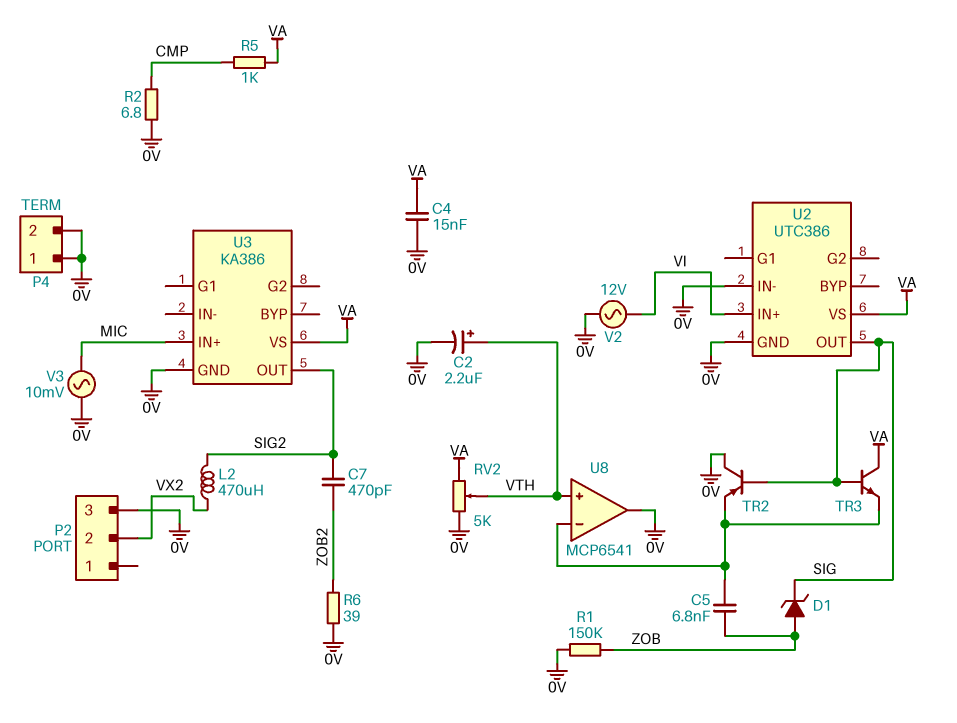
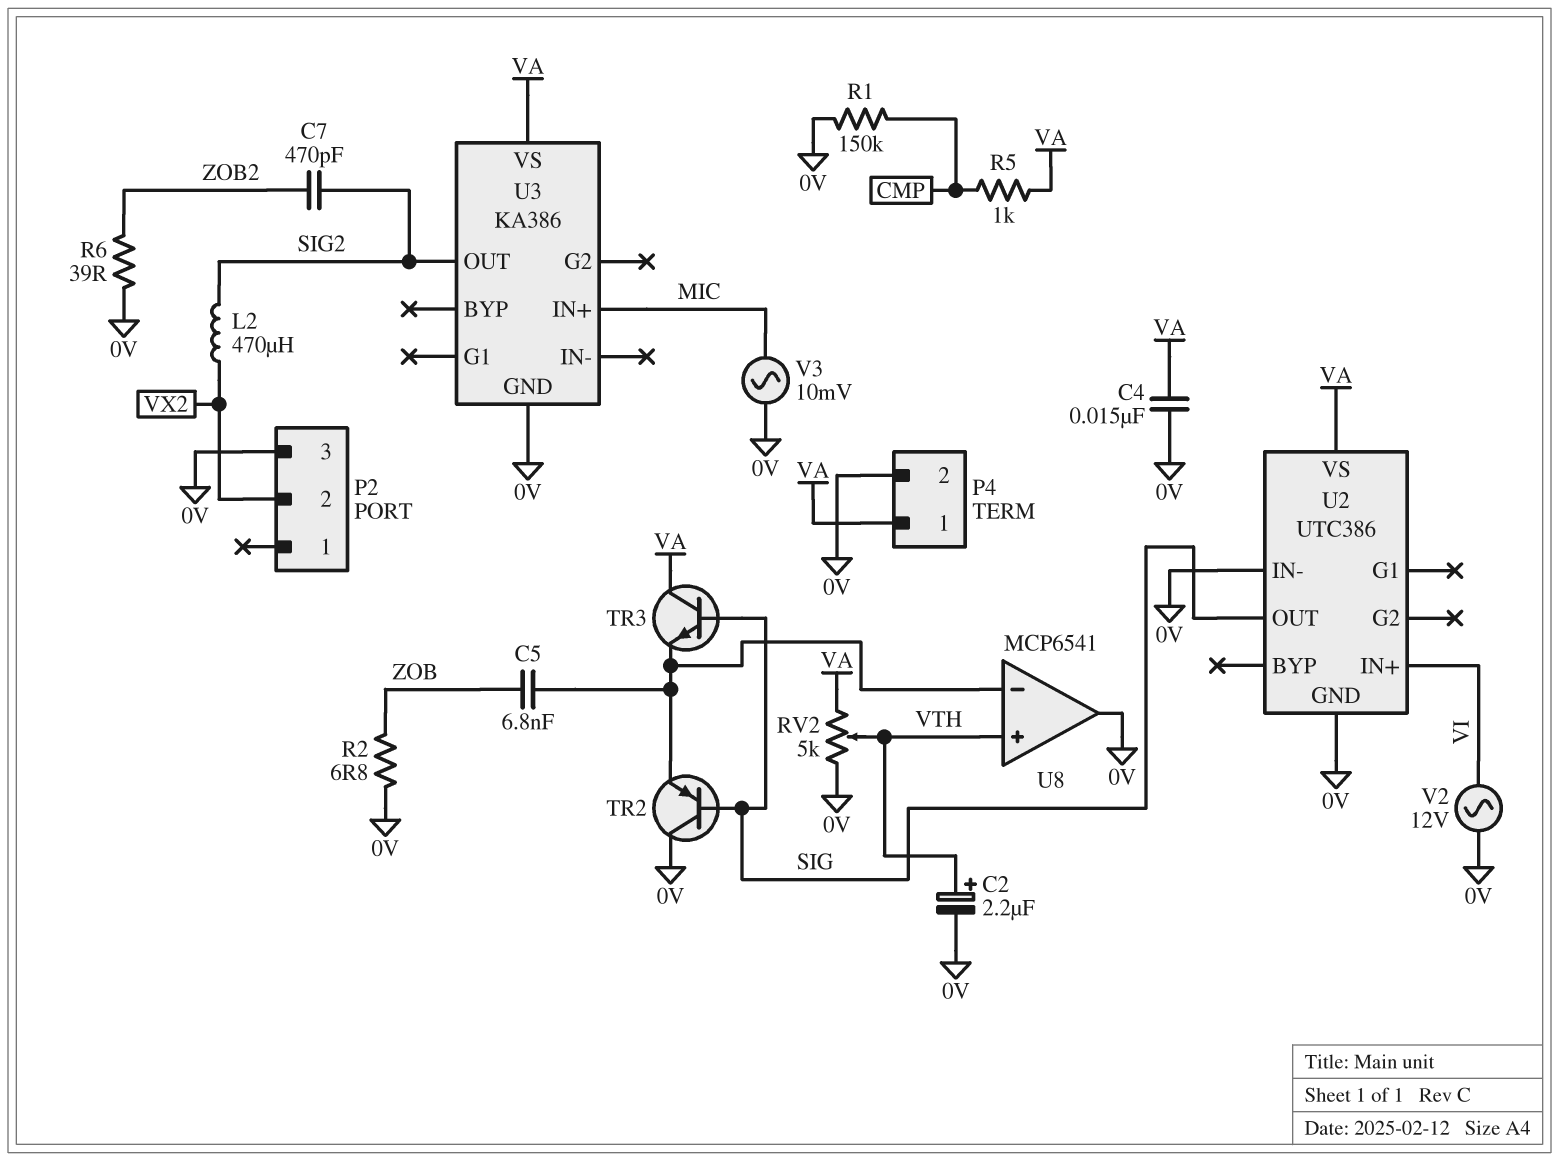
D1: zener (A ZOB, K SIG) -> none
P4 pin 1: 0V -> VA
R1: 150k (0V, ZOB) -> 150k (0V, CMP)
R2: 6.8 (0V, CMP) -> 6.8 (0V, ZOB)

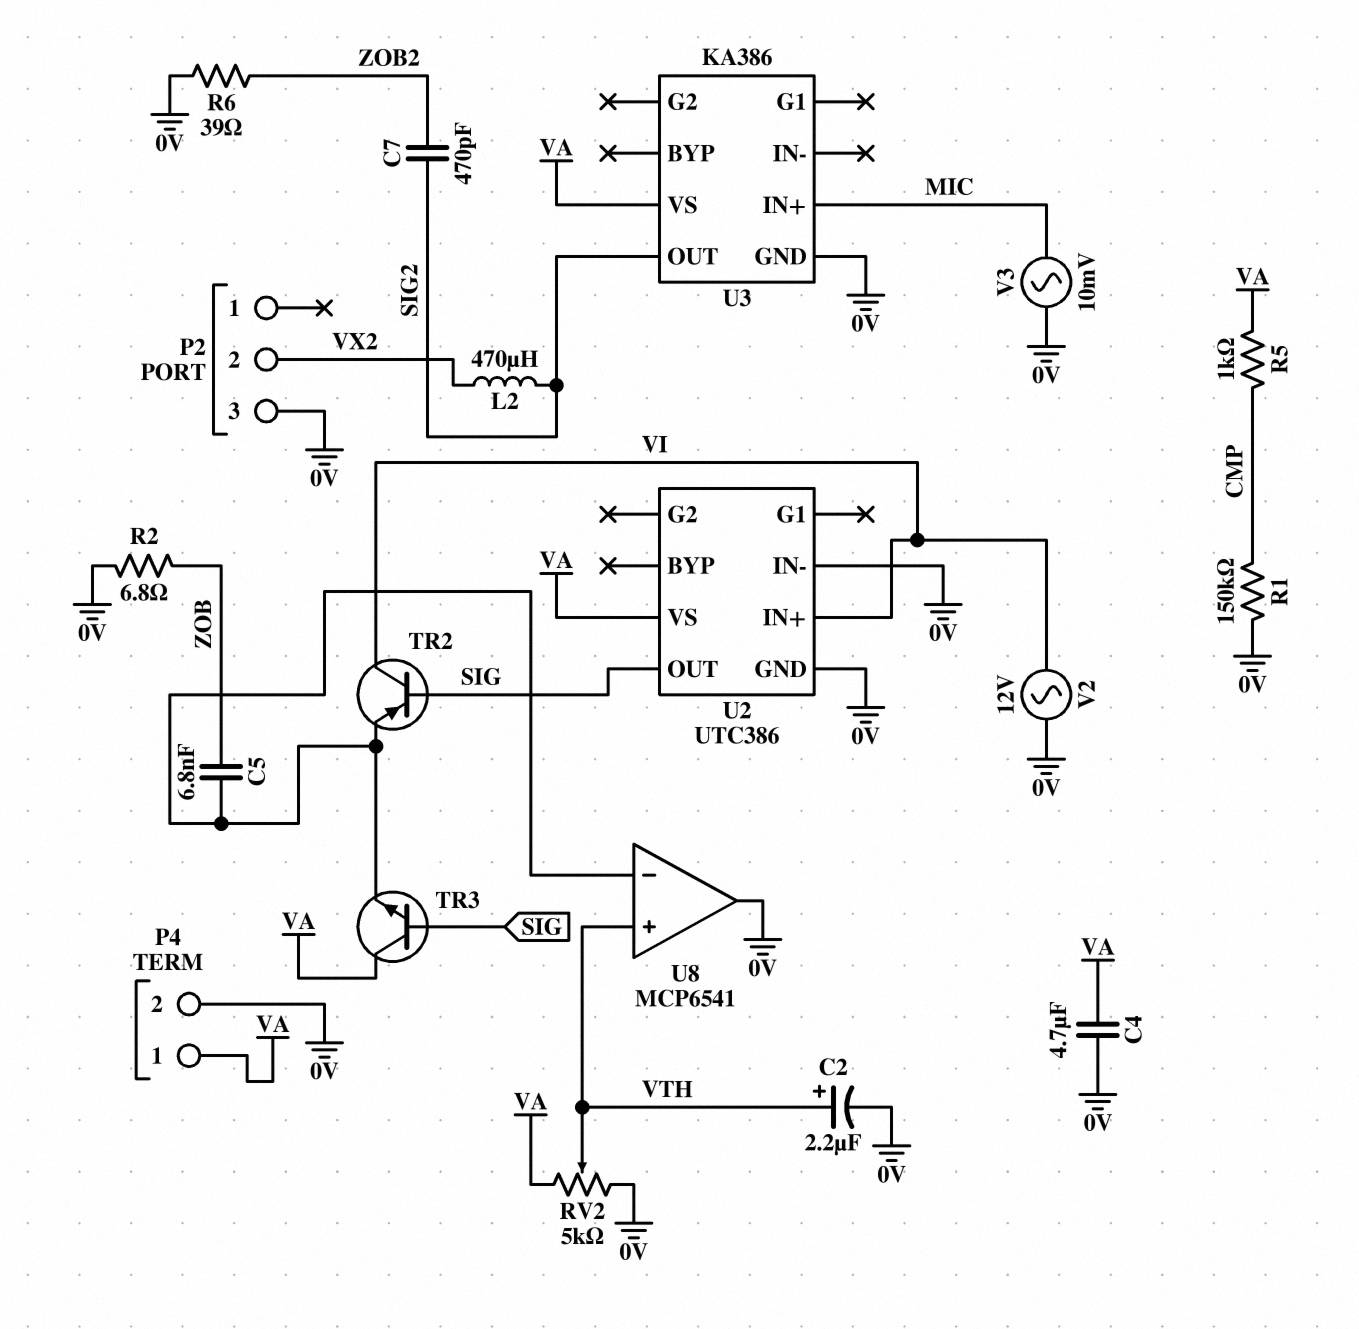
C4: 15nF (0V, VA) -> 4.7uF (0V, VA)
TR2: PNP (B SIG, C 0V, E U8/in-) -> PNP (B SIG, C VI, E U8/in-)

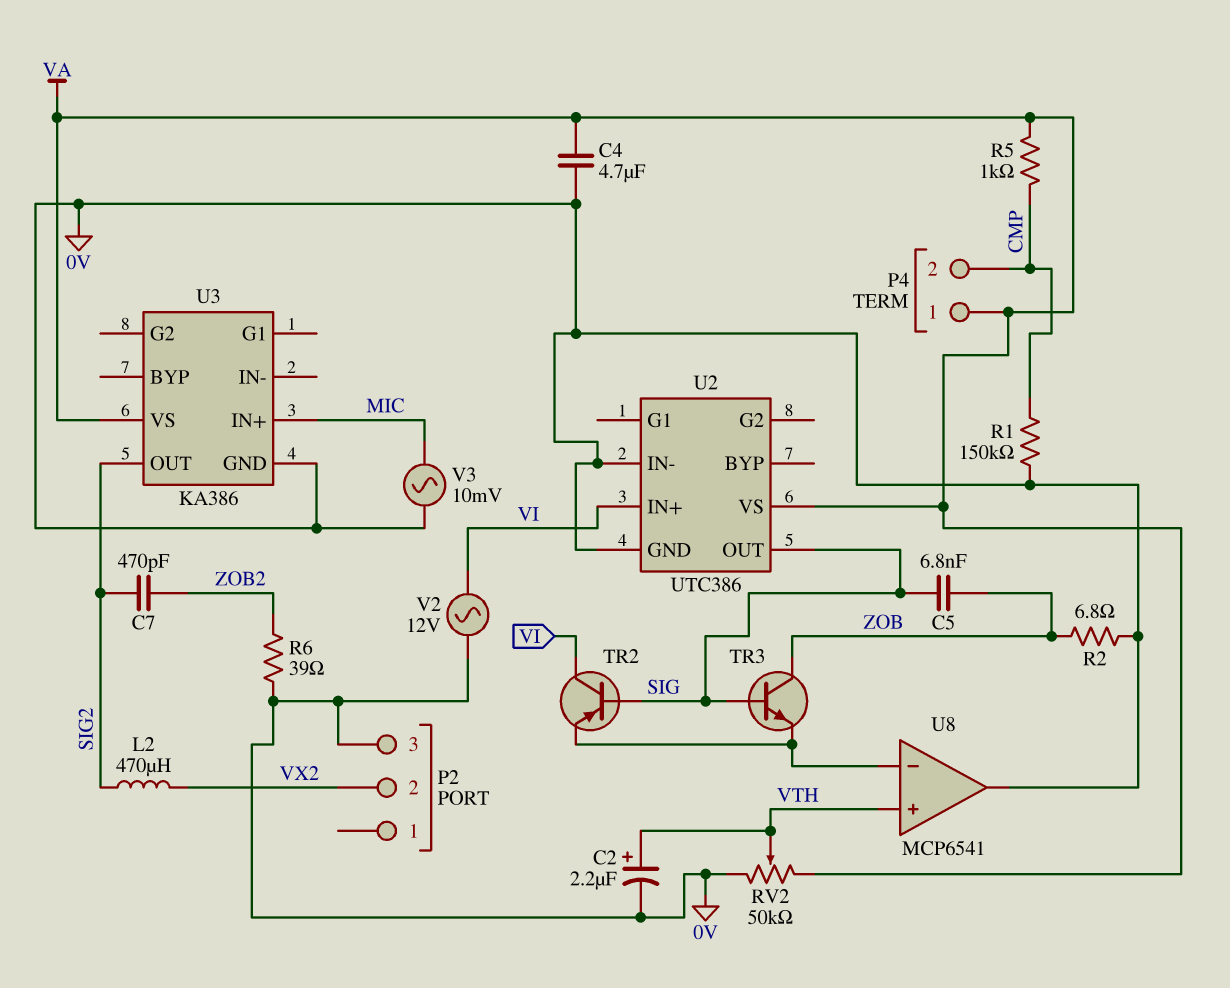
C5: 6.8nF (U8/in-, ZOB) -> 6.8nF (SIG, ZOB)
P4 pin 2: 0V -> CMP
RV2: 5k (0V, VA, wiper VTH) -> 50k (0V, VA, wiper VTH)
TR3: NPN (B SIG, C VA, E U8/in-) -> NPN (B SIG, C ZOB, E U8/in-)

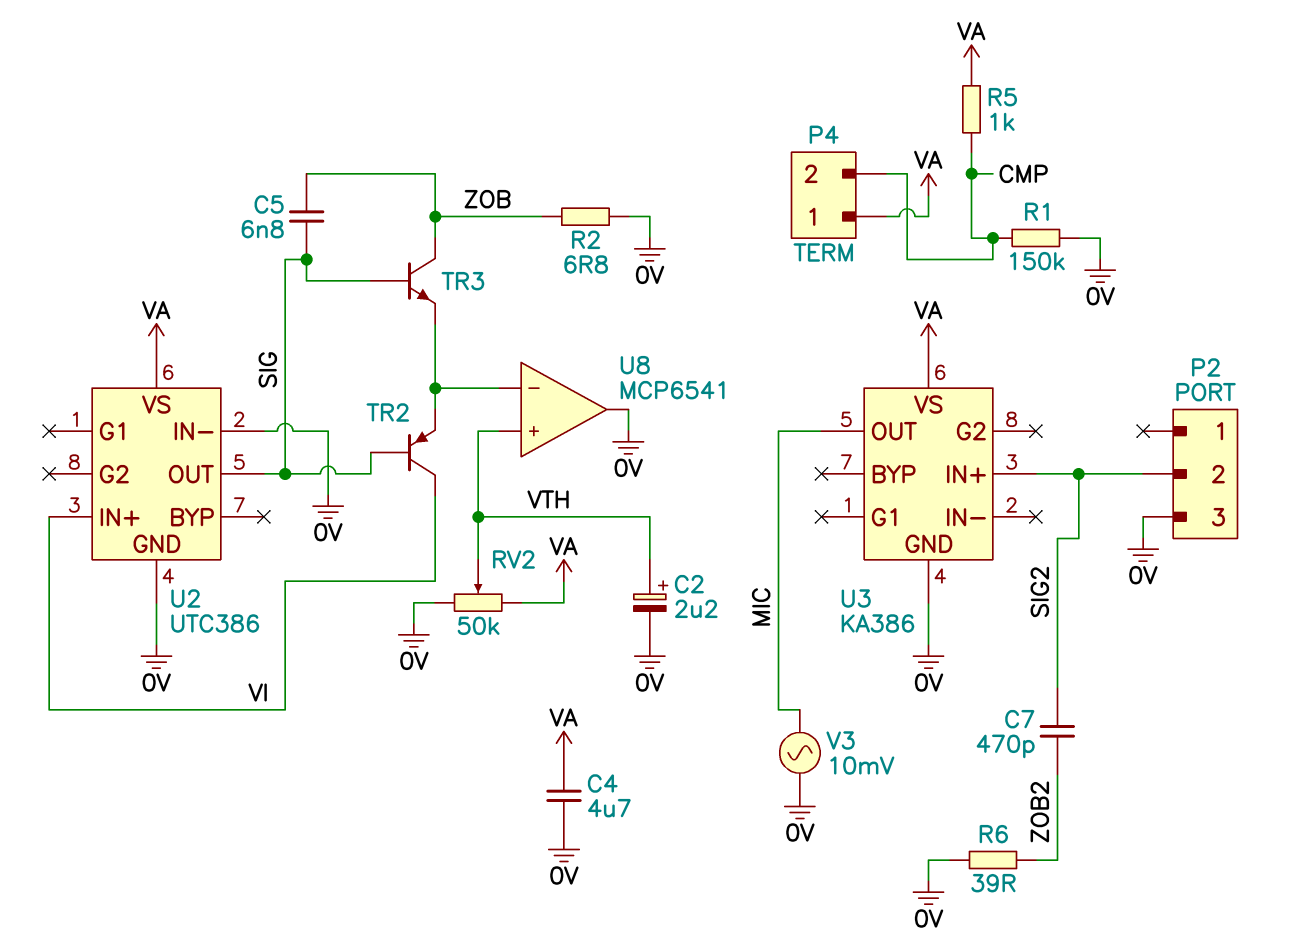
L2: 470uH (SIG2, VX2) -> none
P2 pin 2: VX2 -> SIG2
U3 pin IN+: MIC -> SIG2
U3 pin OUT: SIG2 -> MIC
V2: AC 12V (0V, VI) -> none

